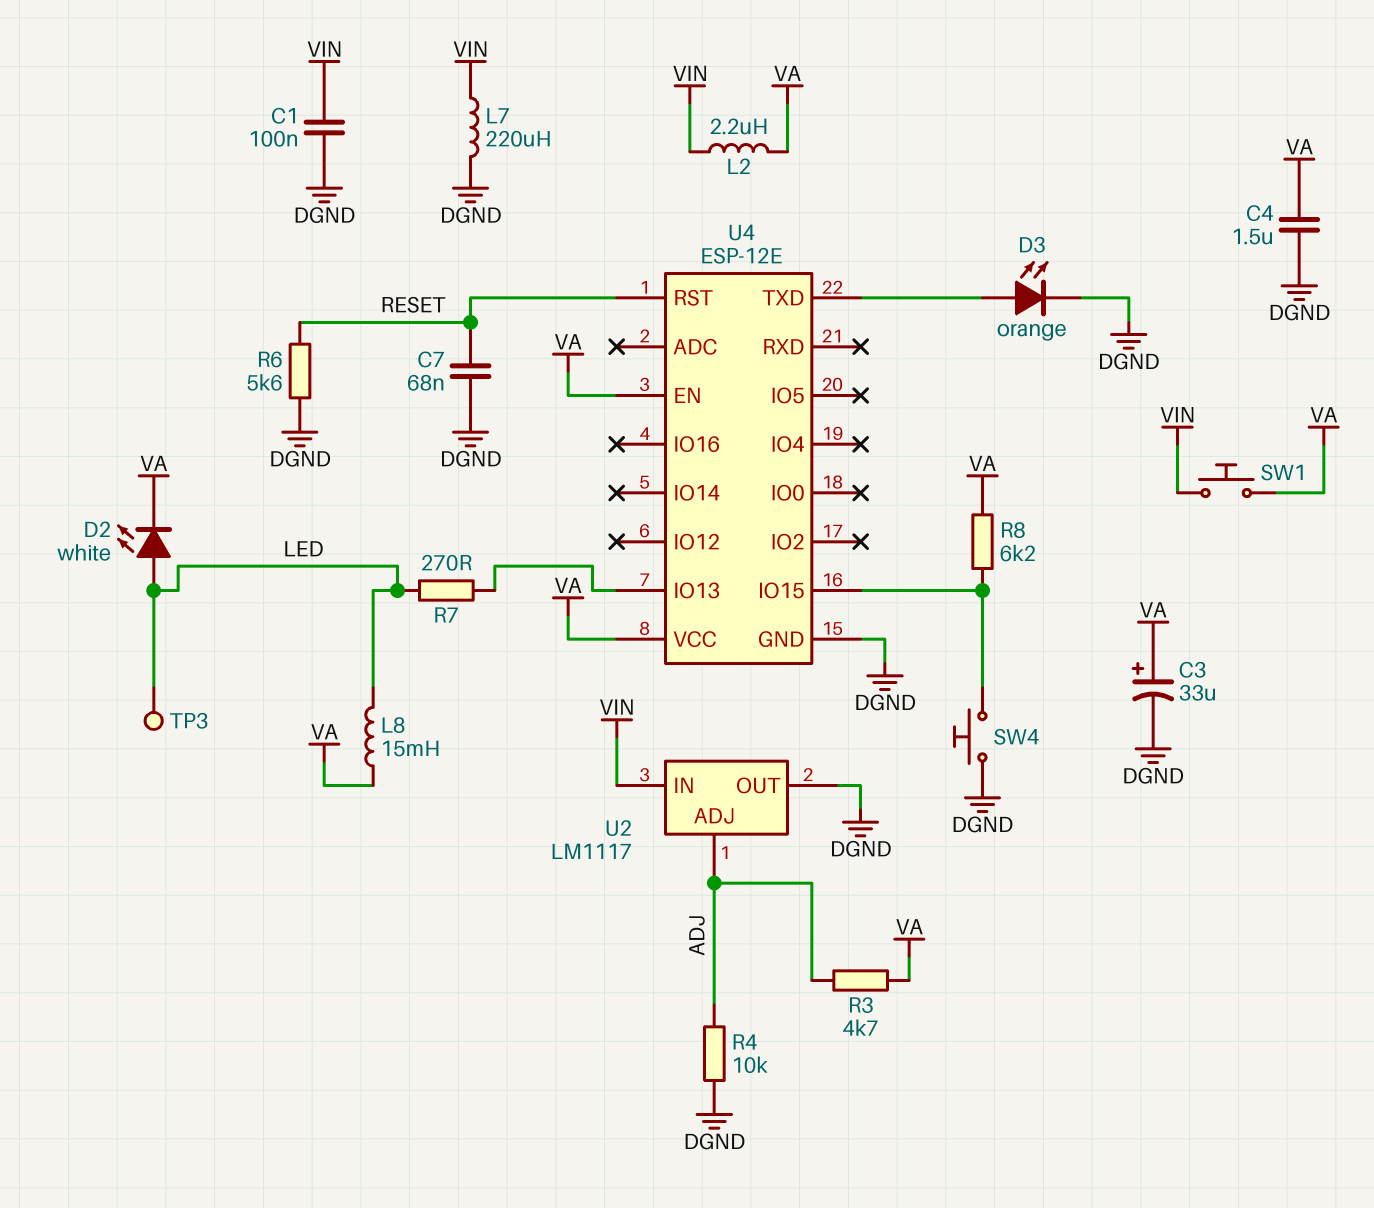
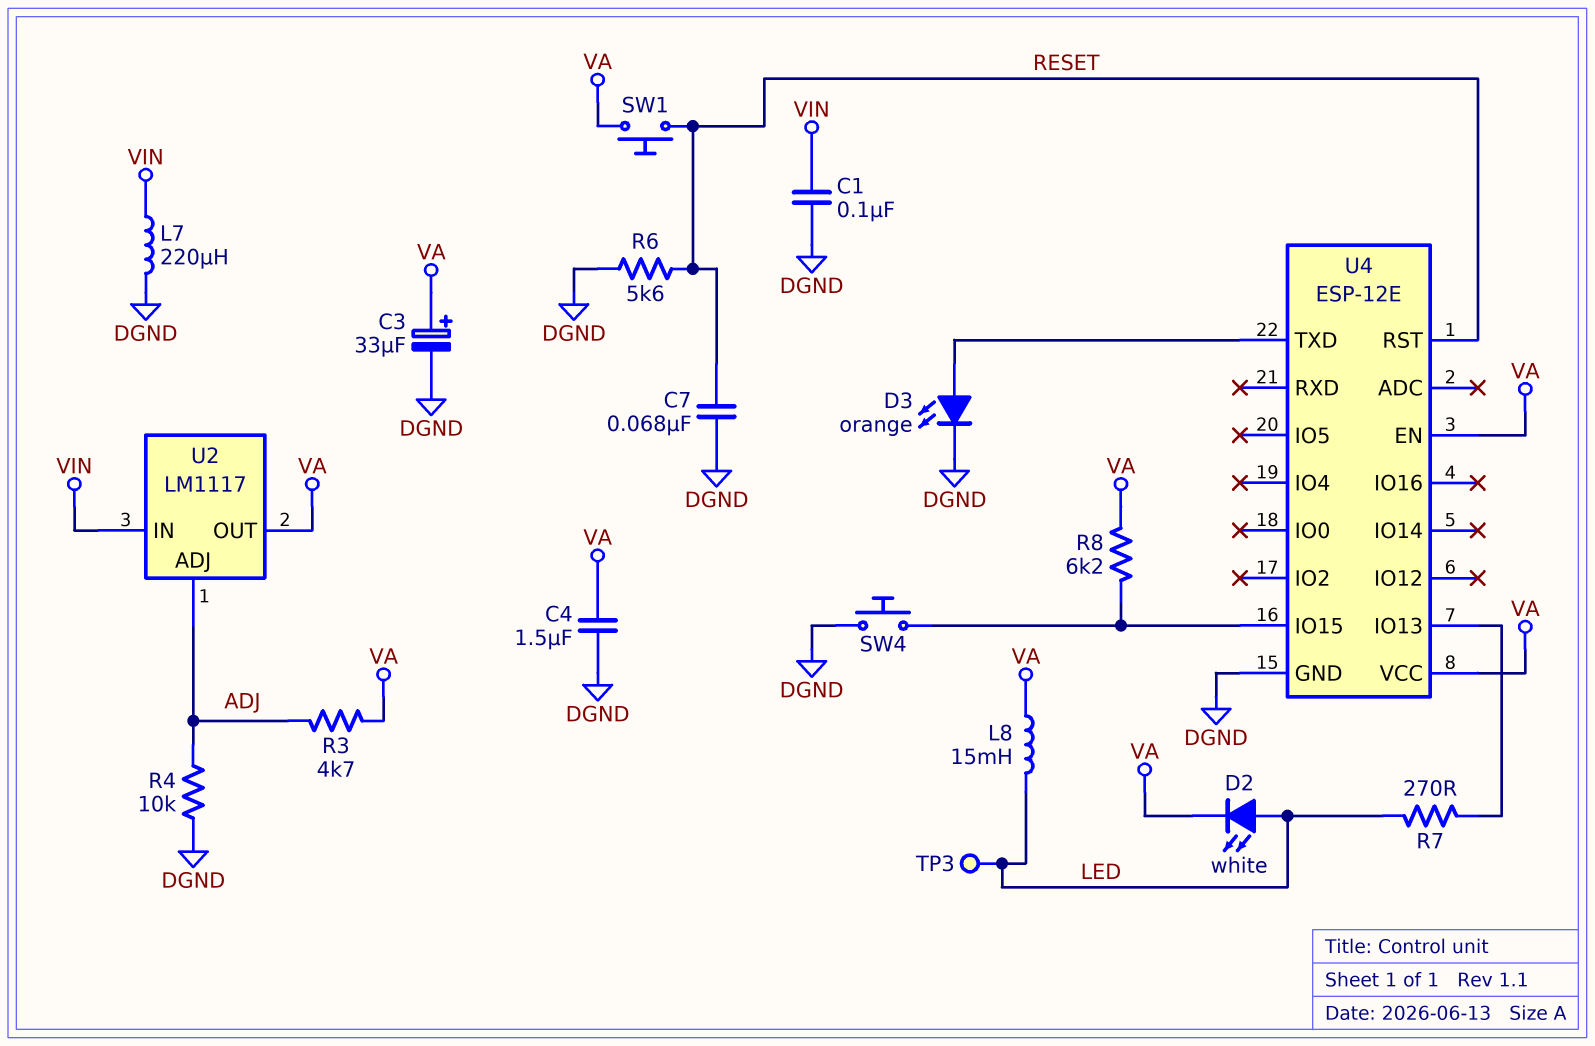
L2: 2.2uH (VA, VIN) -> none
SW1: button (VA, VIN) -> button (RESET, VA)
U2 pin OUT: DGND -> VA

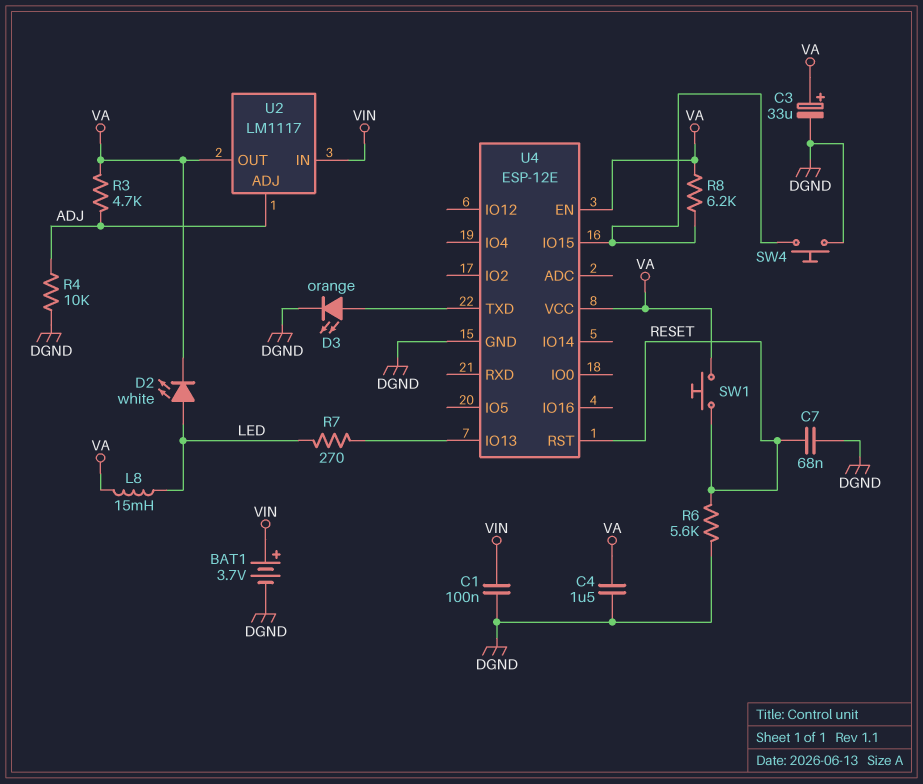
BAT1: none -> 3.7V (plus VIN, minus DGND)
L7: 220uH (DGND, VIN) -> none
TP3: test point (LED) -> none

